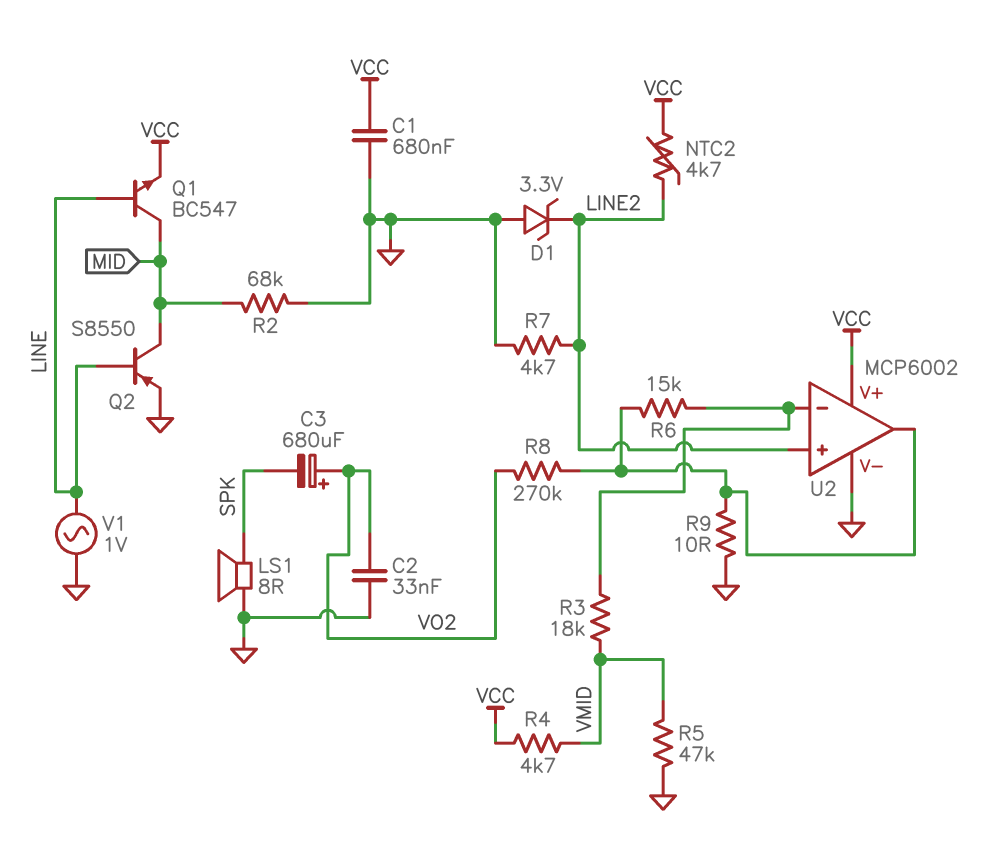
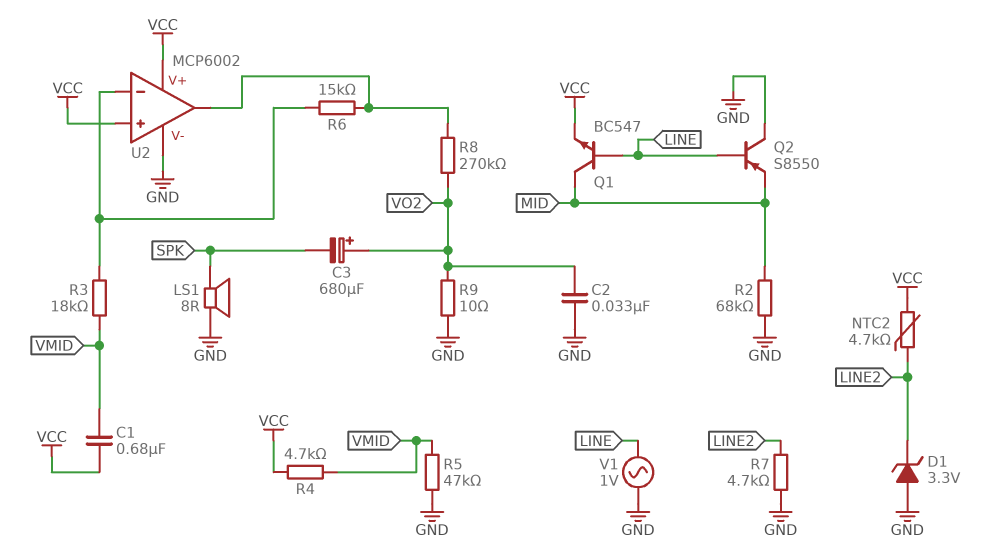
C1: 680nF (GND, VCC) -> 680nF (VCC, VMID)
Q2: PNP S8550 (B LINE, C MID, E GND) -> PNP S8550 (B LINE, C GND, E MID)
R9: 10 (GND, U2/out) -> 10 (GND, VO2)
U2 pin in+: LINE2 -> VCC

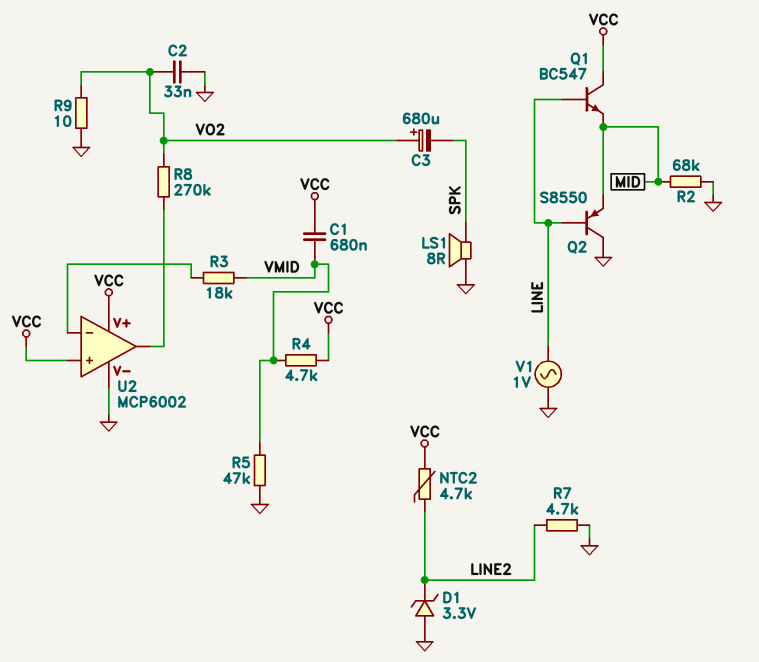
Q1: NPN BC547 (B LINE, C MID, E VCC) -> NPN BC547 (B LINE, C VCC, E MID)
R6: 15k (U2/in-, U2/out) -> none

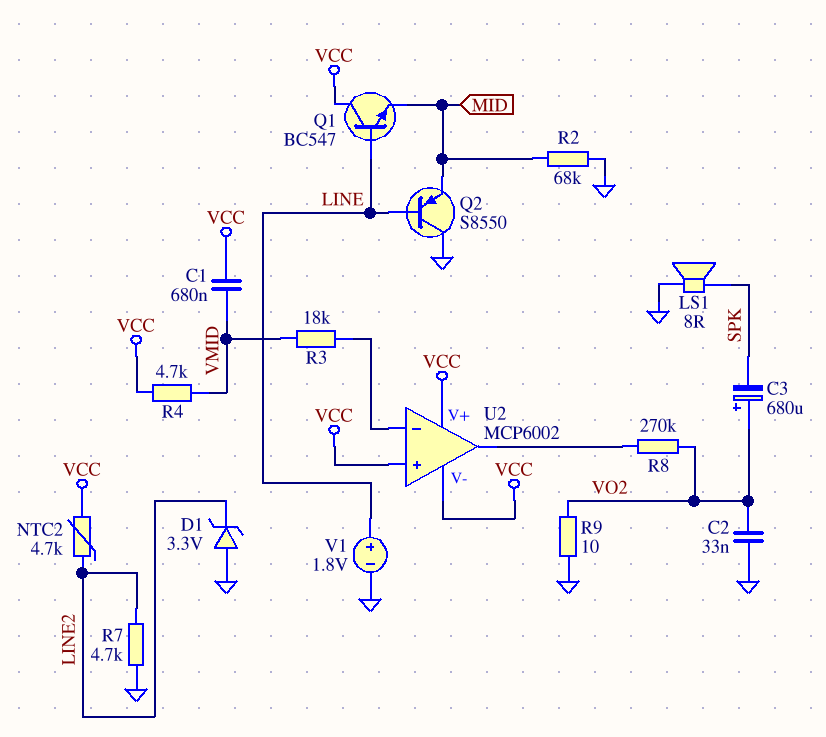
R5: 47k (GND, VMID) -> none
U2 pin V-: GND -> VCC
V1: AC 1V (GND, LINE) -> 1.8V (plus LINE, minus GND)

